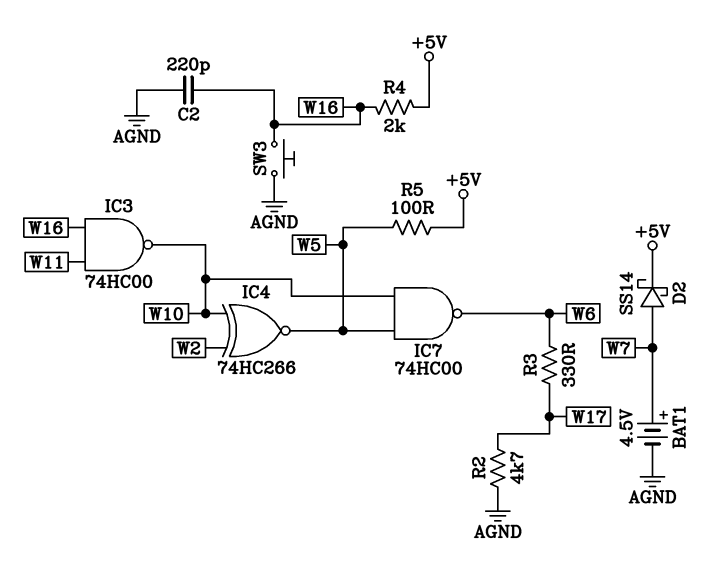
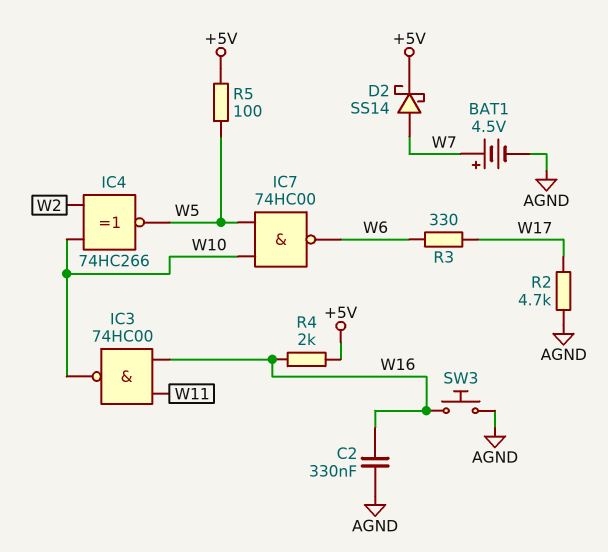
C2: 220pF (AGND, W16) -> 330nF (AGND, W16)

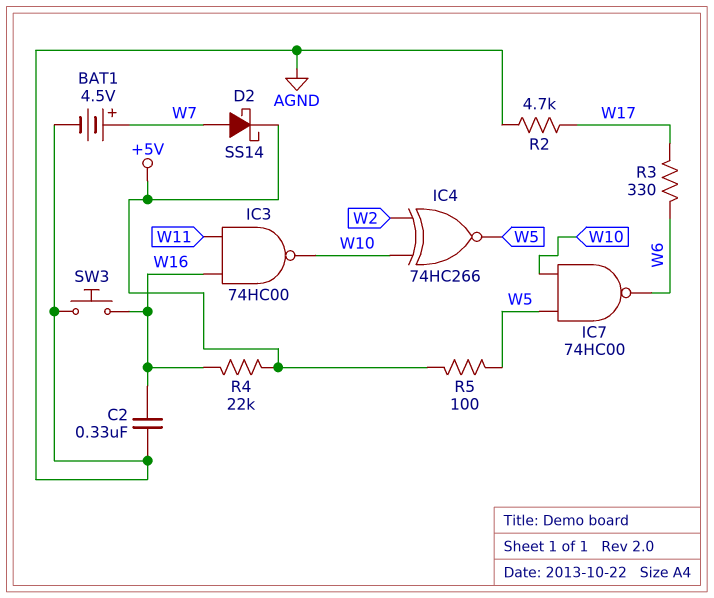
R4: 2k (+5V, W16) -> 22k (+5V, W16)

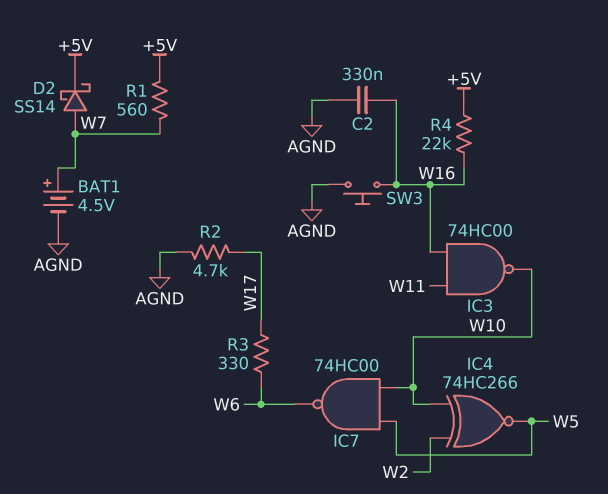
R1: none -> 560 (+5V, W7)
R5: 100 (+5V, W5) -> none

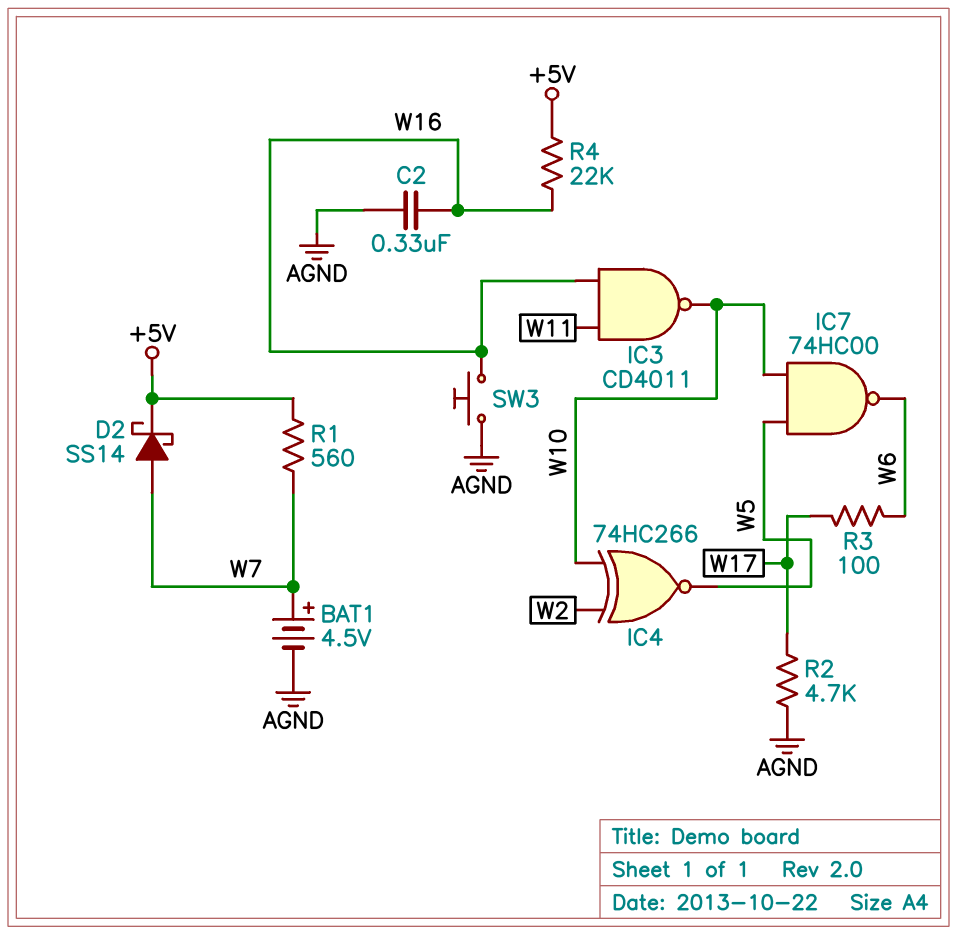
IC3: NAND 74HC00 (in W11, in W16, out W10) -> NAND CD4011 (in W11, in W16, out W10)
R3: 330 (W6, W17) -> 100 (W6, W17)

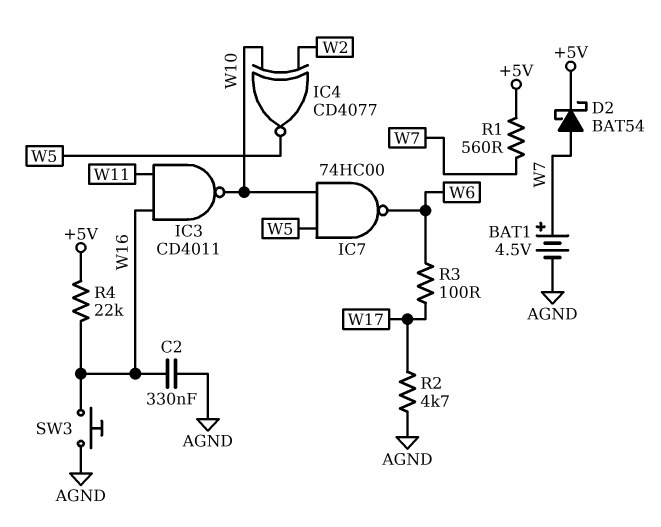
D2: schottky SS14 (A W7, K +5V) -> schottky BAT54 (A W7, K +5V)
IC4: XNOR 74HC266 (in W2, in W10, out W5) -> XNOR CD4077 (in W2, in W10, out W5)

